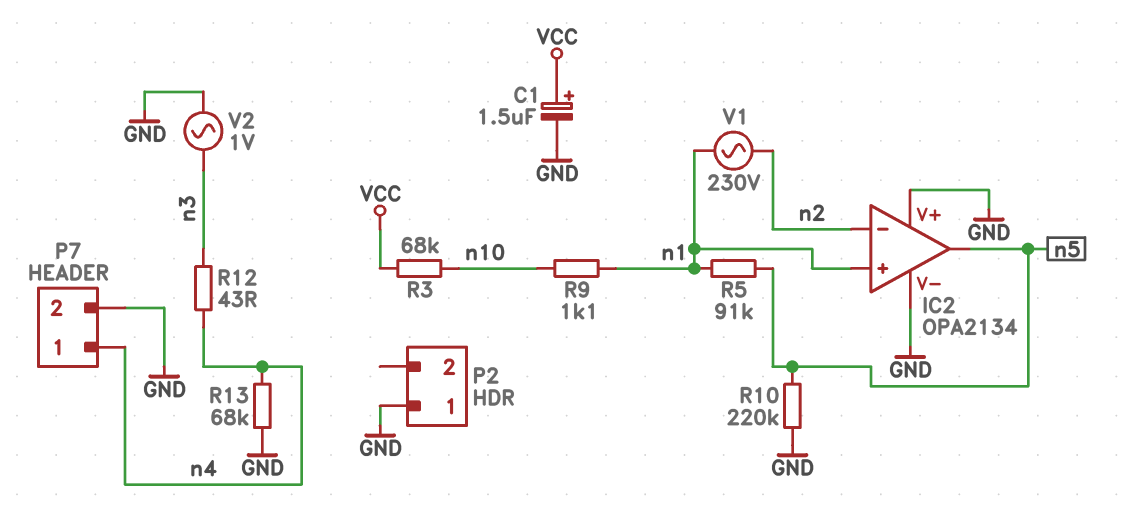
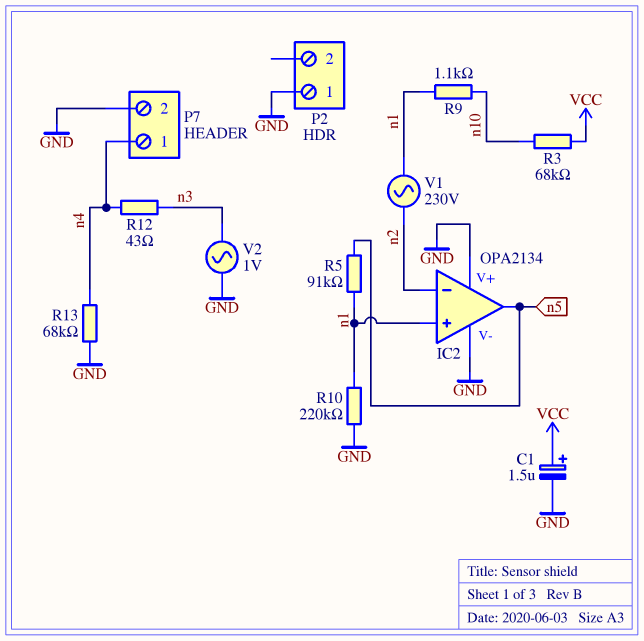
R10: 220k (GND, n5) -> 220k (GND, n1)

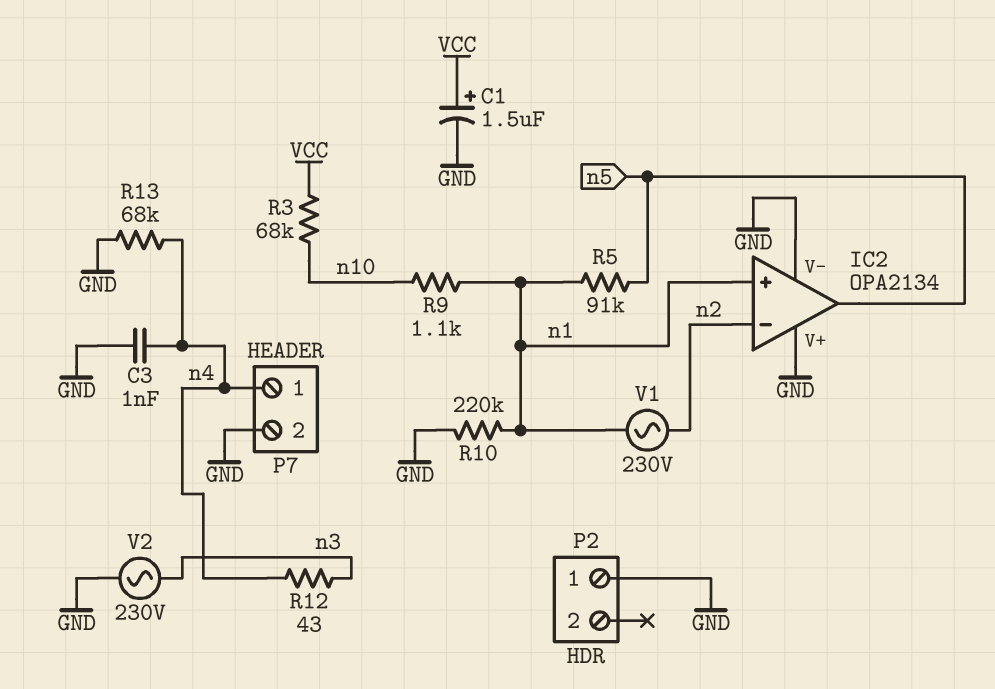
C3: none -> 1nF (GND, n4)
V2: AC 1V (GND, n3) -> AC 230V (GND, n3)

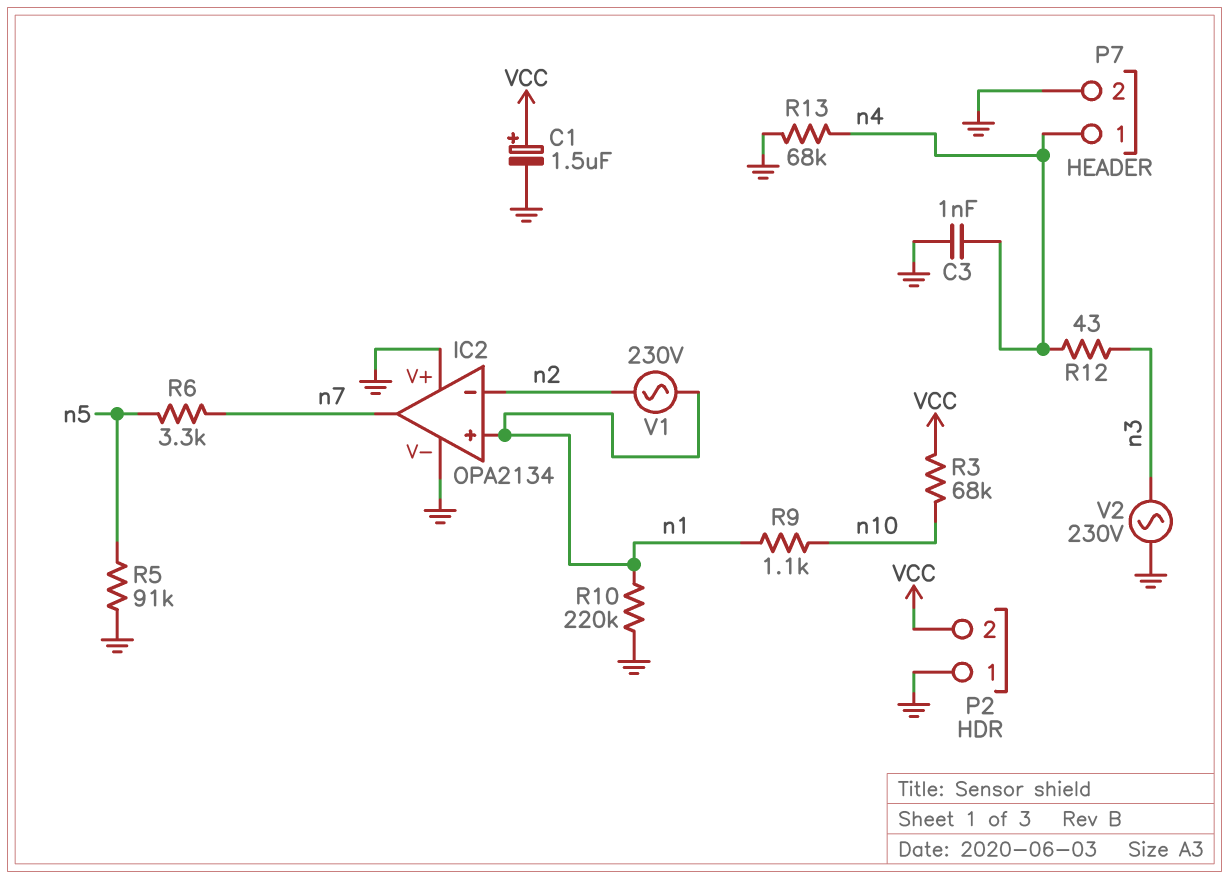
IC2 pin out: n5 -> n7
P2 pin 2: none -> VCC
R5: 91k (n1, n5) -> 91k (GND, n5)
R6: none -> 3.3k (n5, n7)

